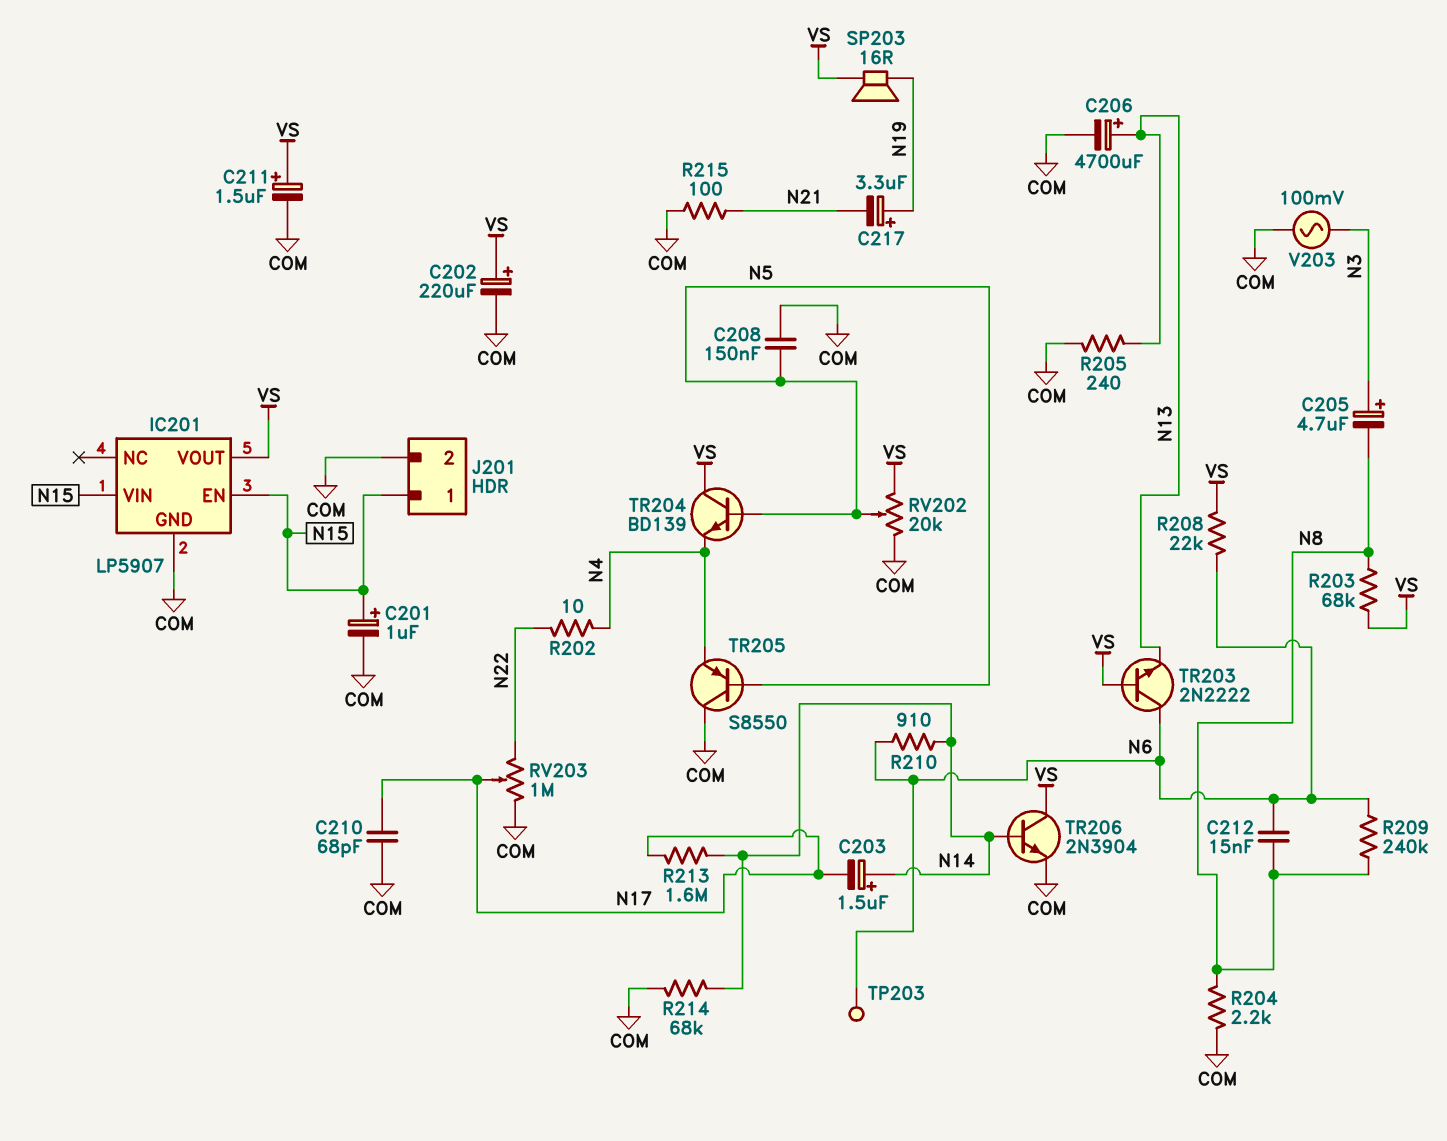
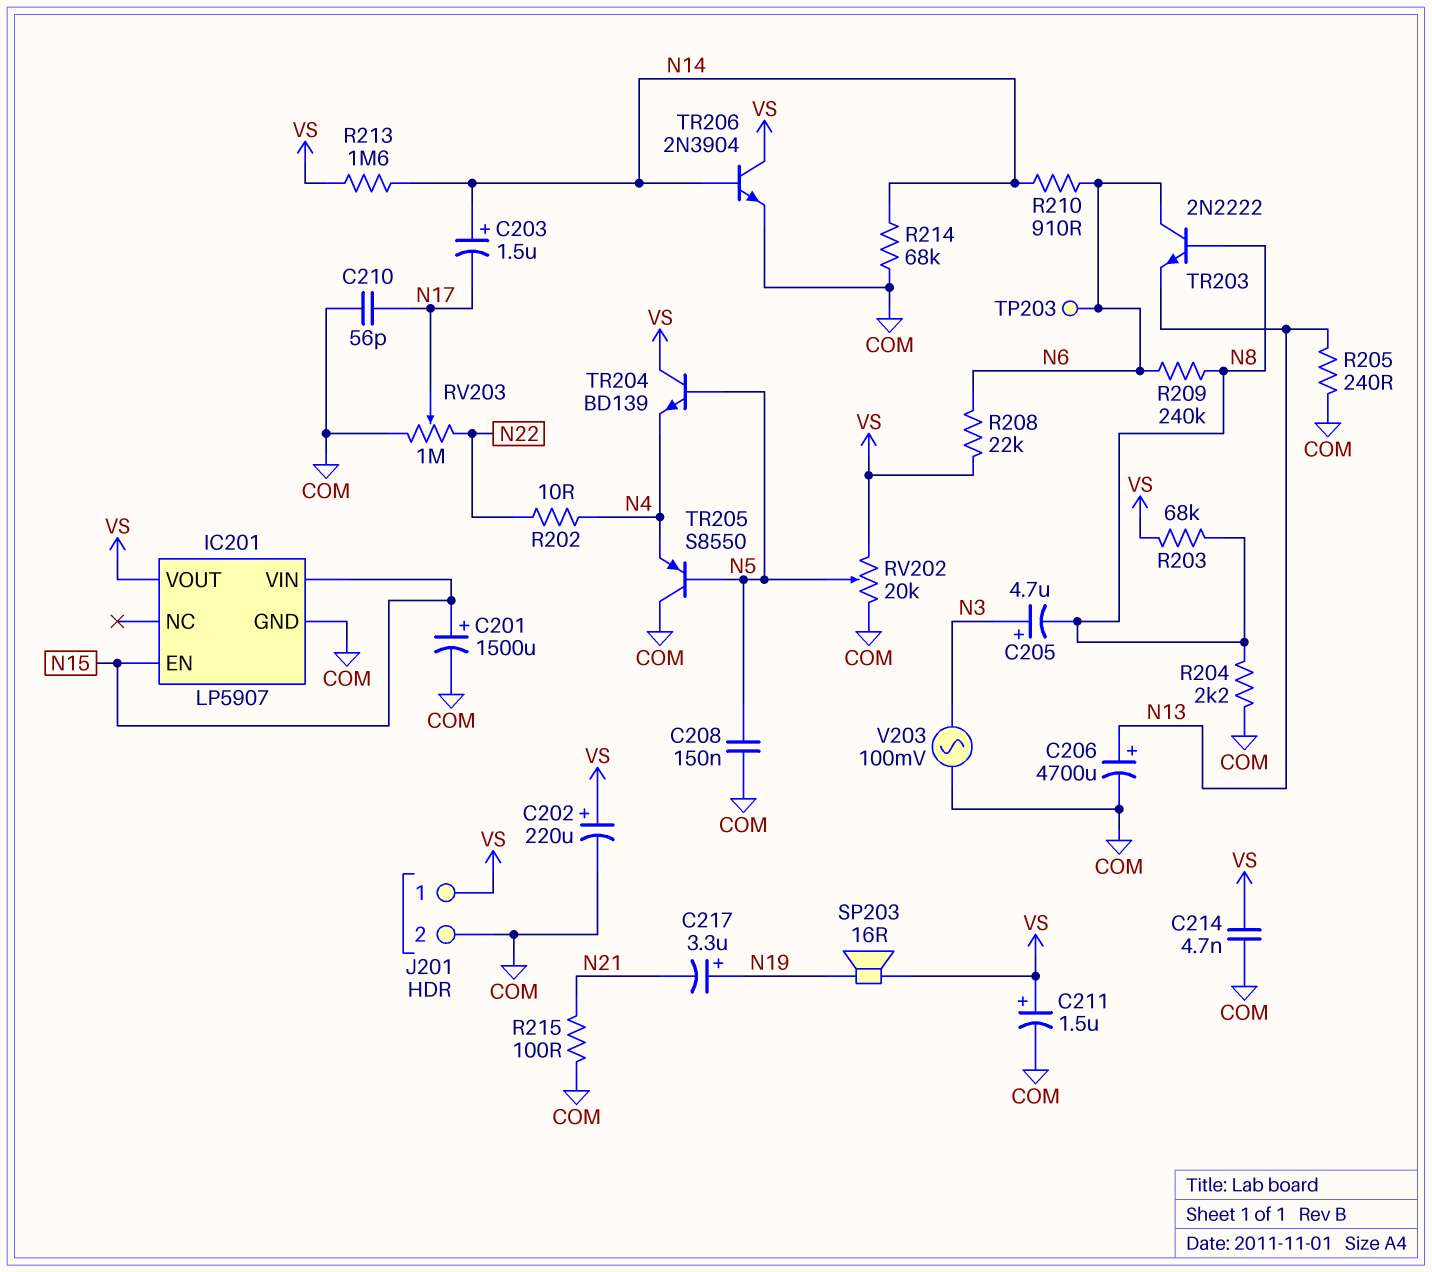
C201: 1uF (plus N15, minus COM) -> 1500uF (plus N15, minus COM)
C210: 68pF (COM, N17) -> 56pF (COM, N17)
C212: 15nF (N6, N8) -> none
C214: none -> 4.7nF (COM, VS)
J201 pin 1: N15 -> VS
R213: 1.6M (N14, N17) -> 1.6M (N14, VS)
TR203: NPN 2N2222 (B VS, C N6, E N13) -> NPN 2N2222 (B N8, C N6, E N13)

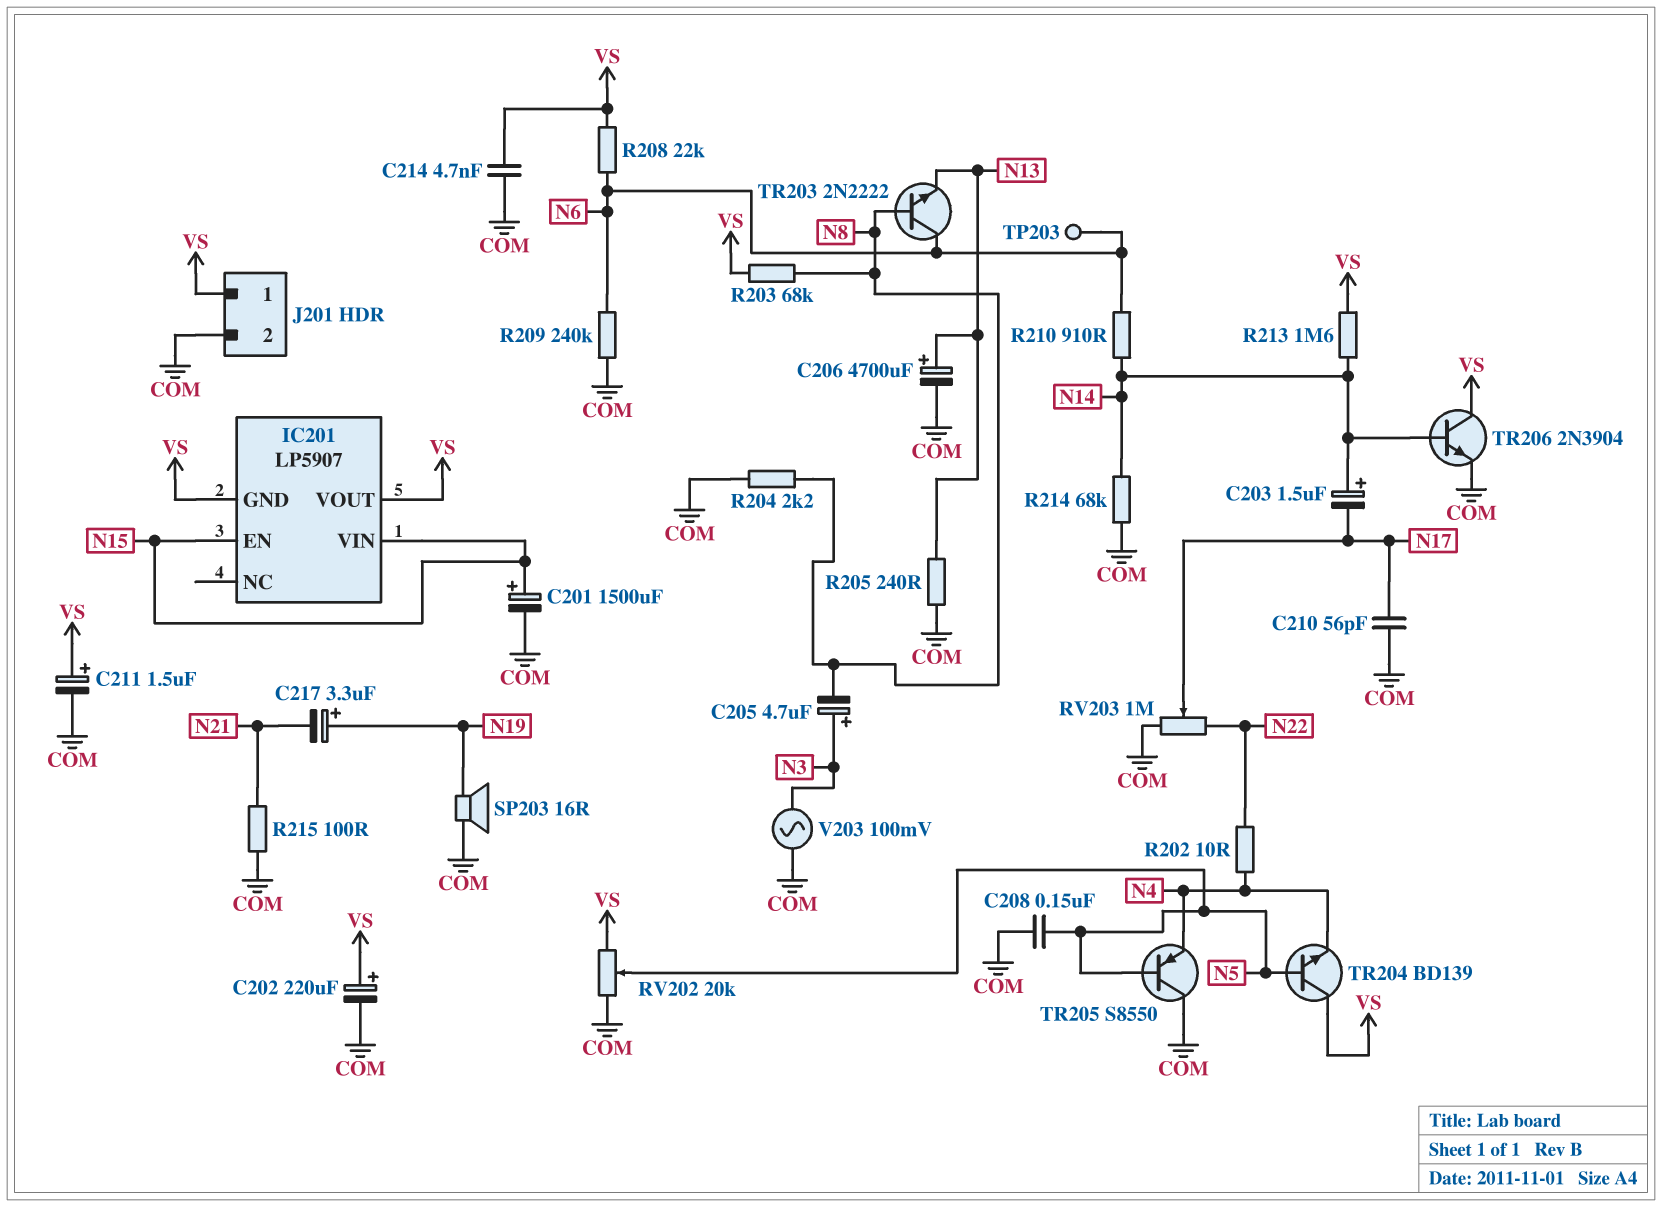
IC201 pin GND: COM -> VS
R209: 240k (N6, N8) -> 240k (COM, N6)
SP203: speaker 16R (N19, VS) -> speaker 16R (COM, N19)

